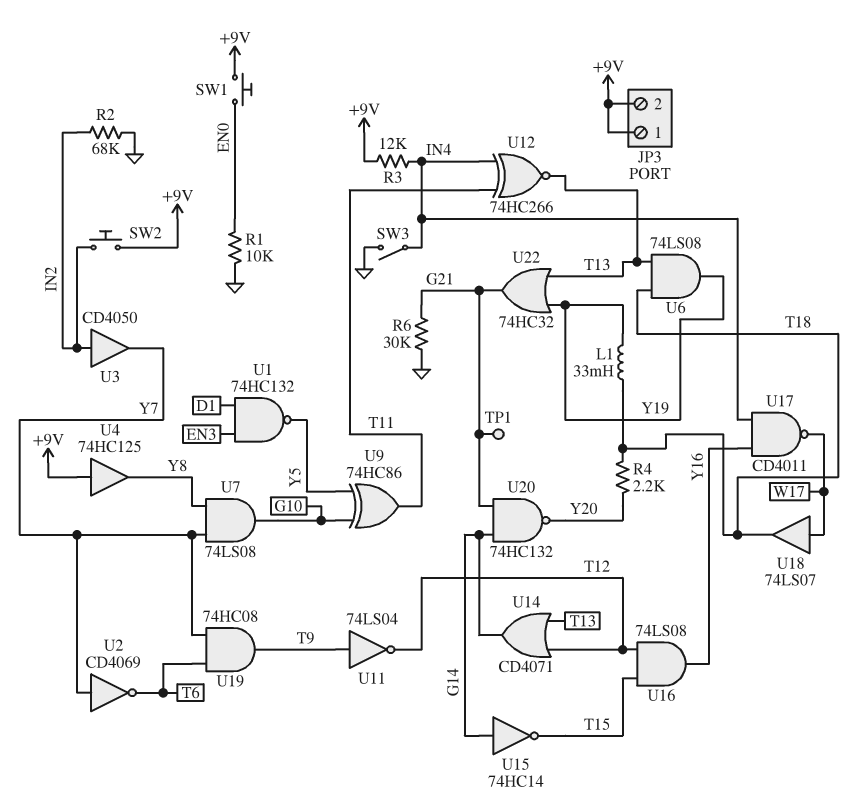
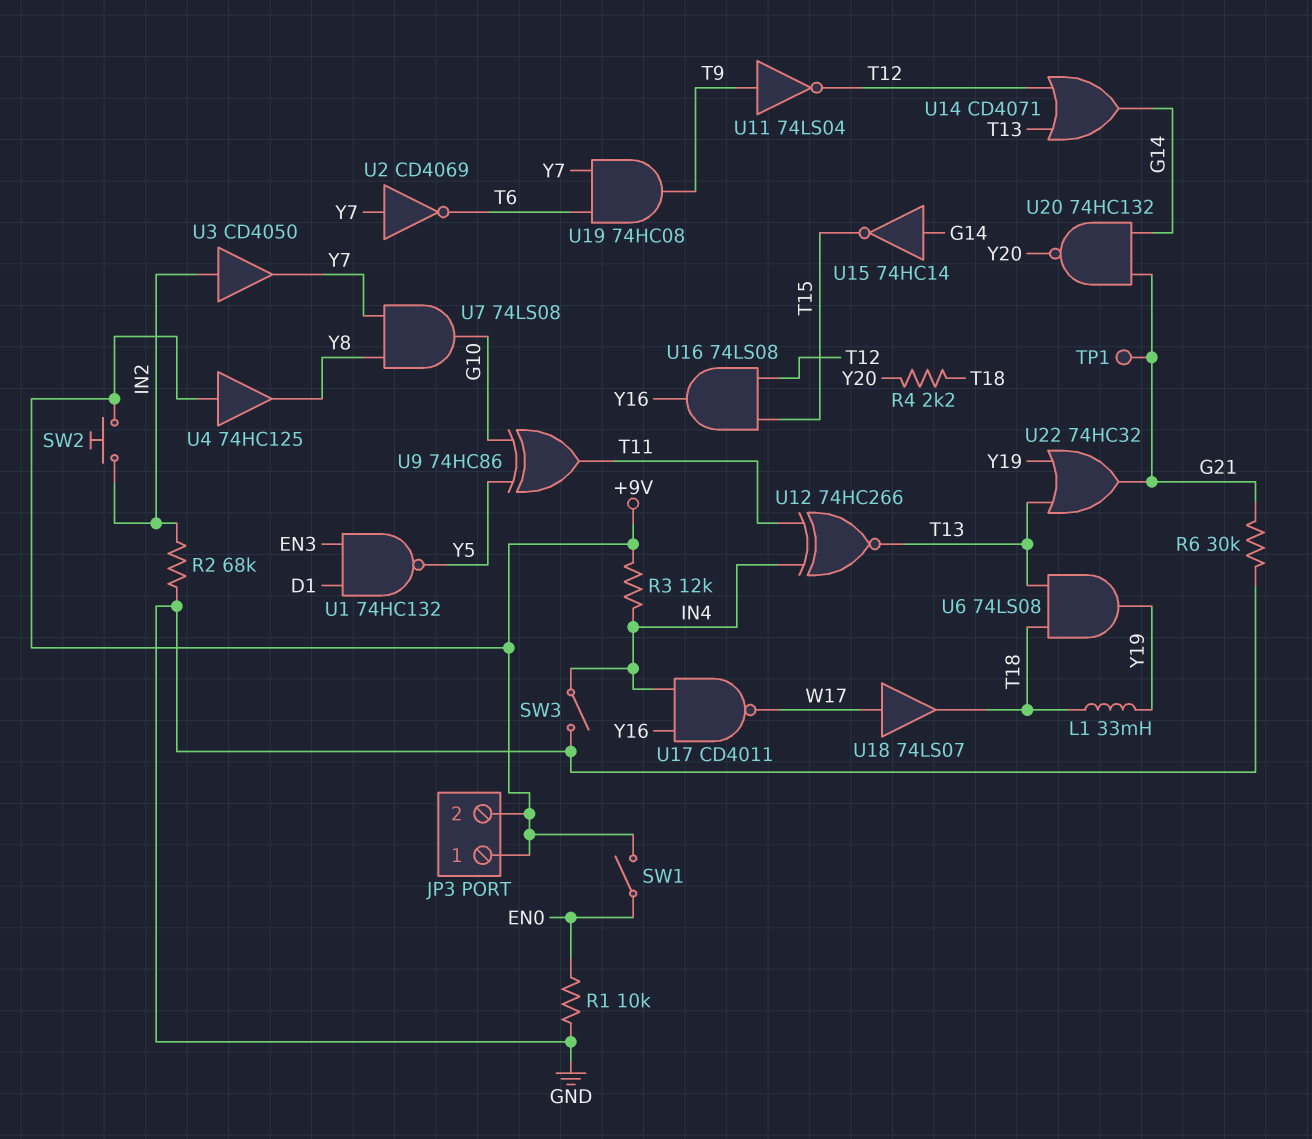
SW1: button (+9V, EN0) -> switch (+9V, EN0)

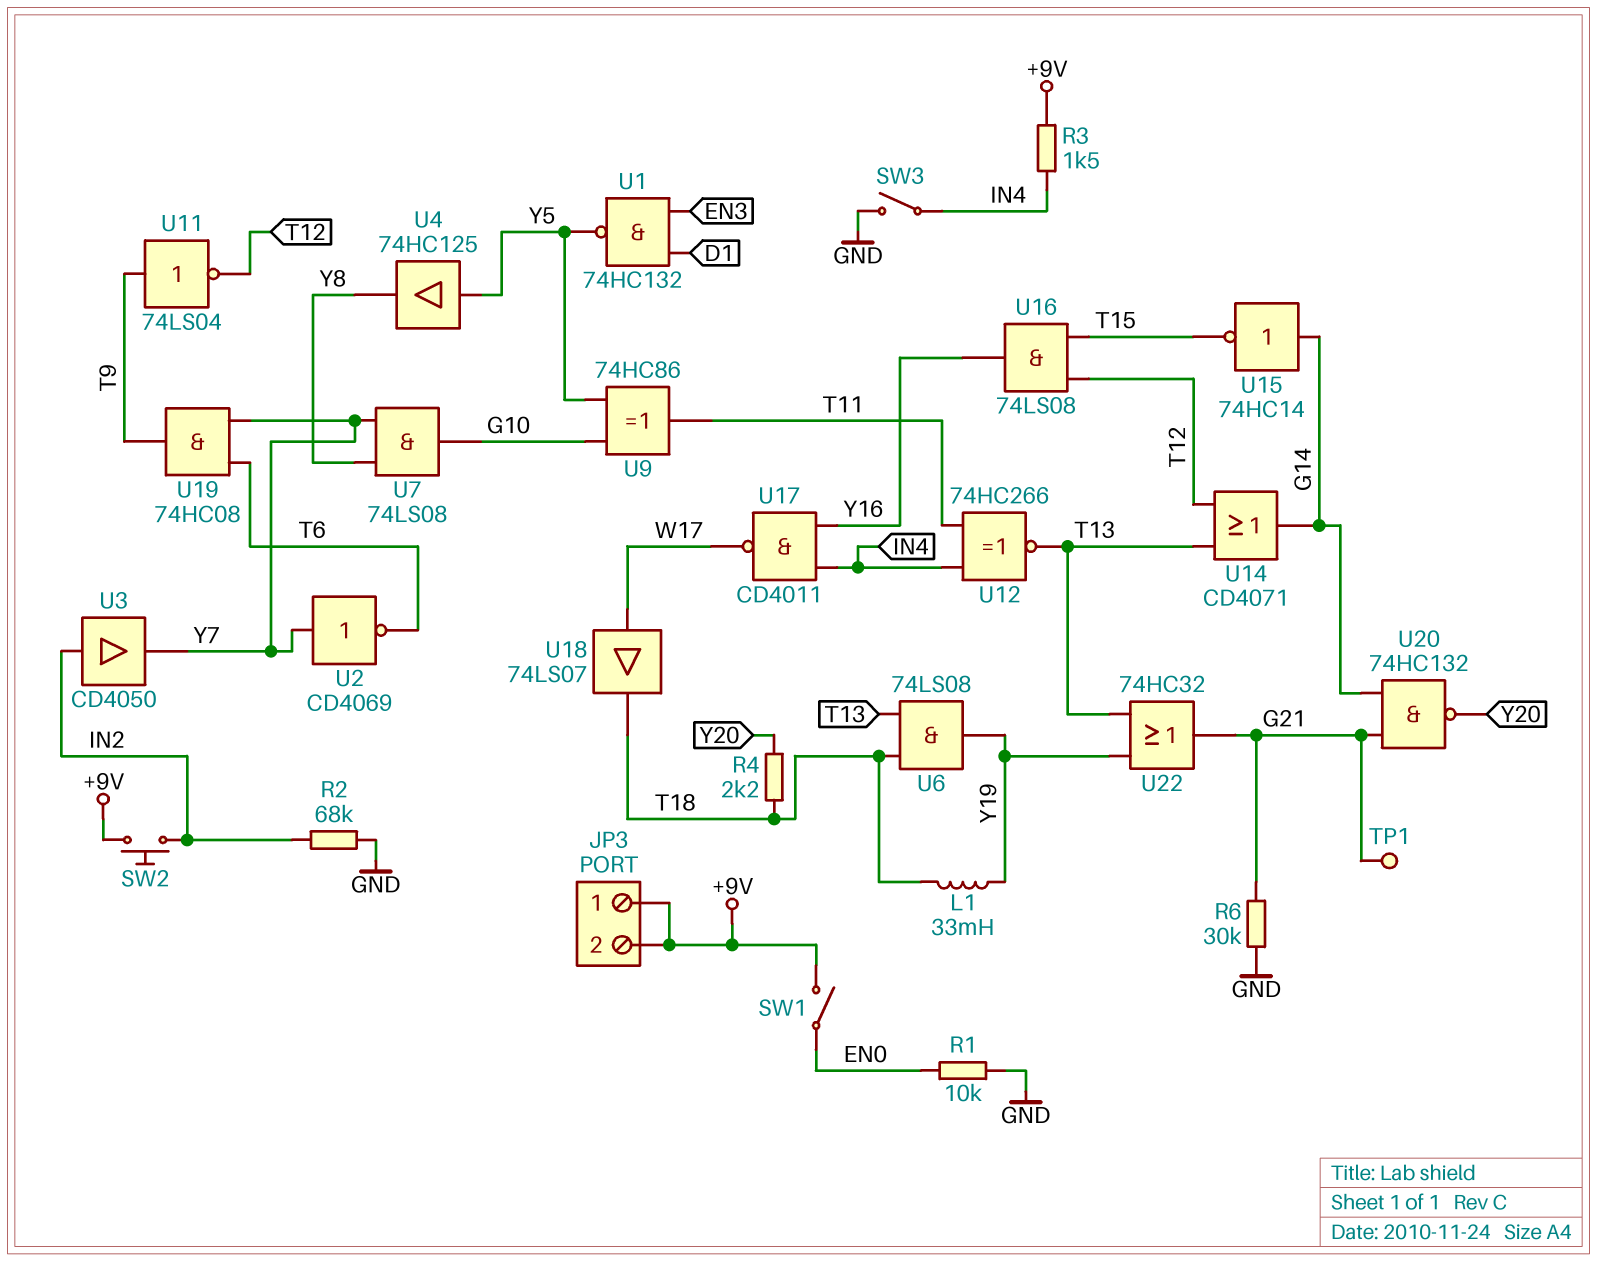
R3: 12k (+9V, IN4) -> 1.5k (+9V, IN4)
U4: buffer 74HC125 (in +9V, out Y8) -> buffer 74HC125 (in Y5, out Y8)

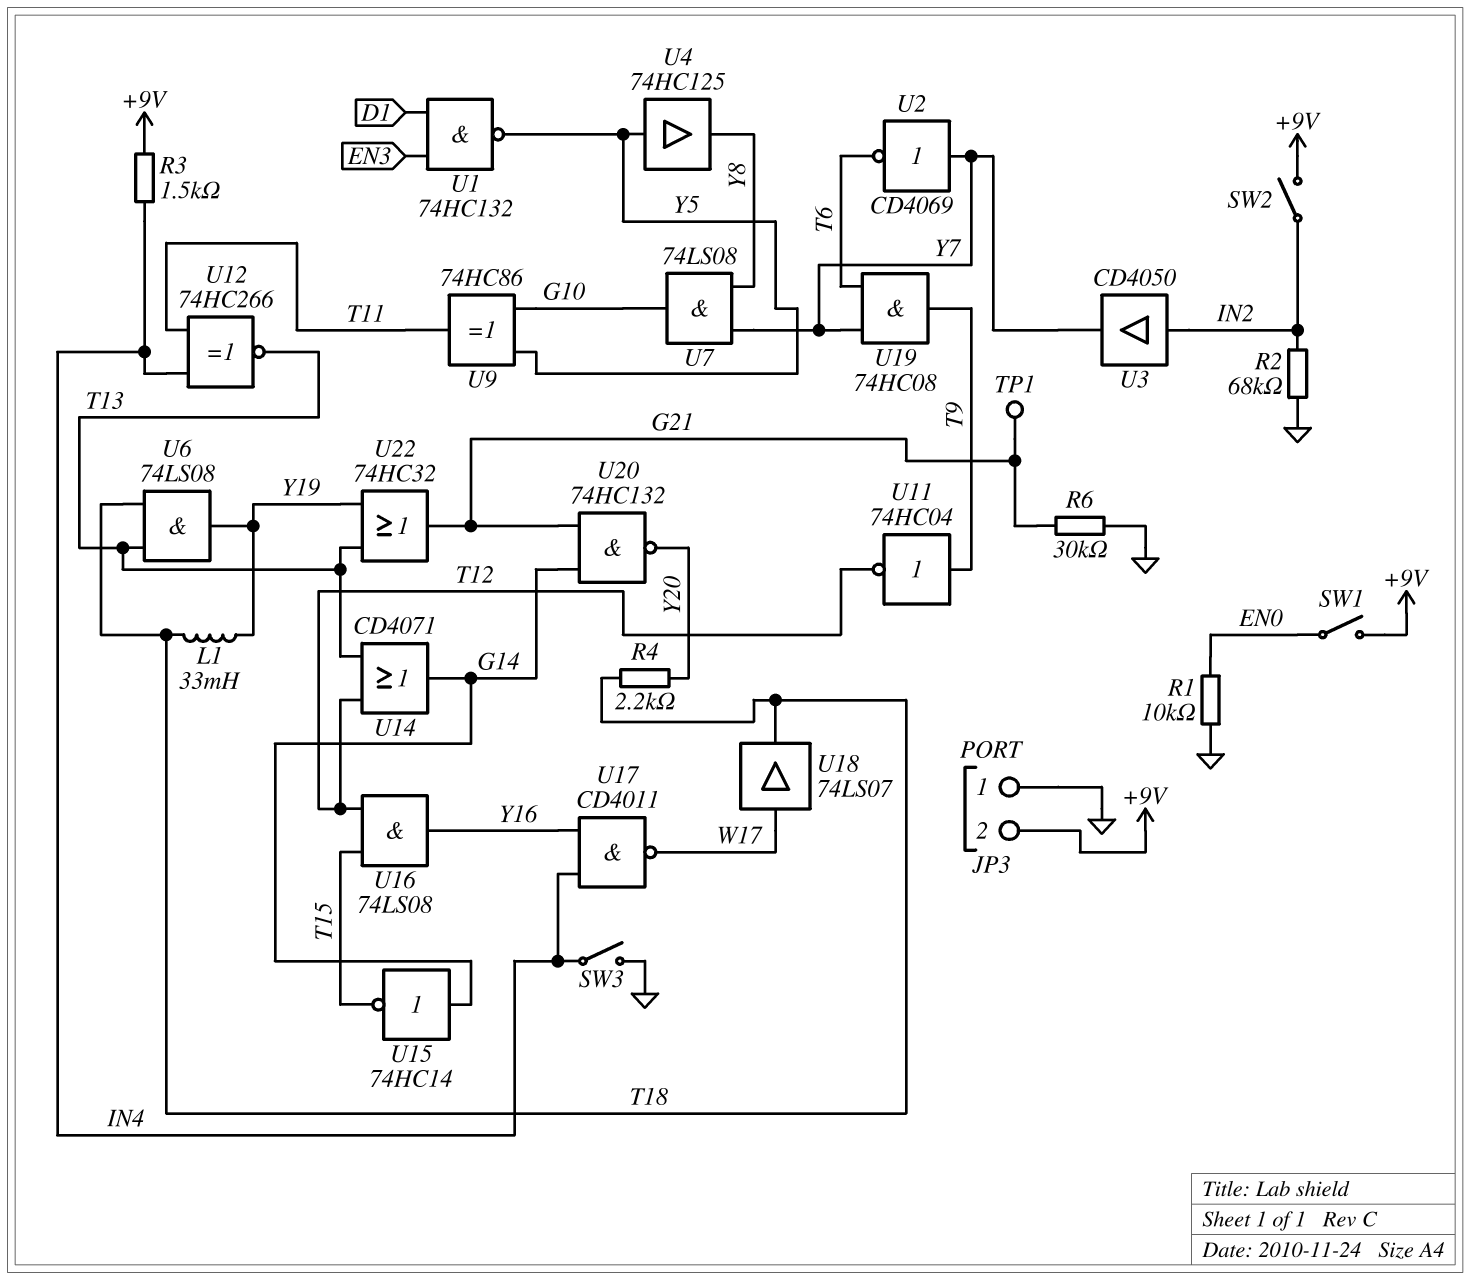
JP3 pin 1: +9V -> GND
SW2: button (+9V, IN2) -> switch (+9V, IN2)
U11: NOT 74LS04 (in T9, out T12) -> NOT 74HC04 (in T9, out T12)

